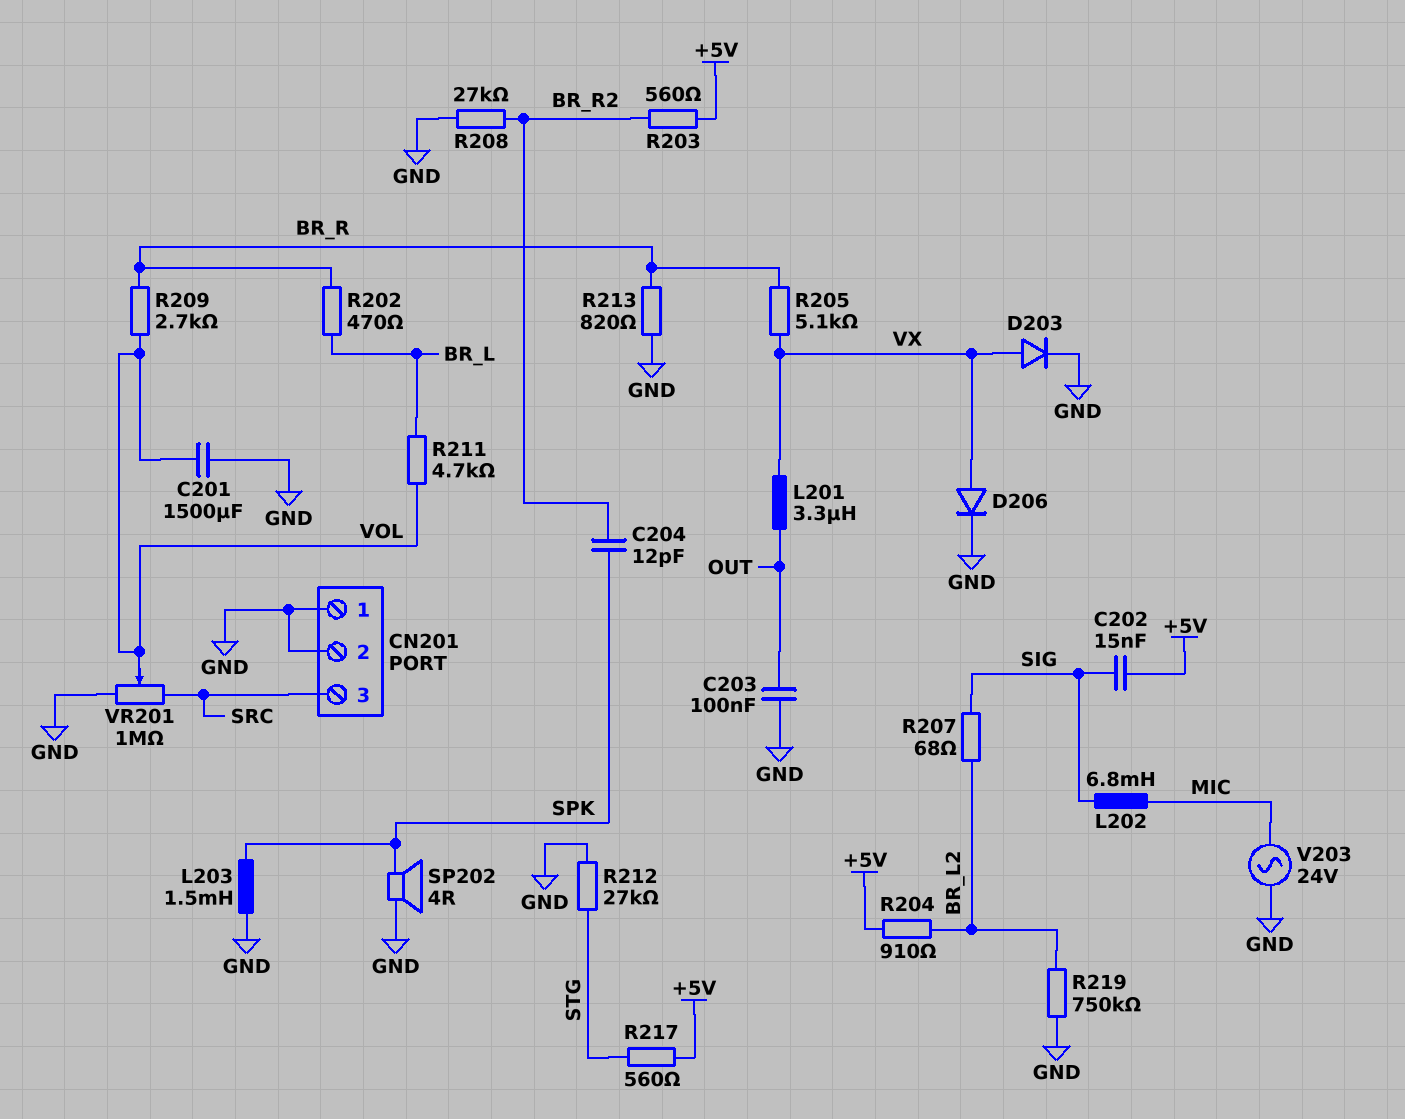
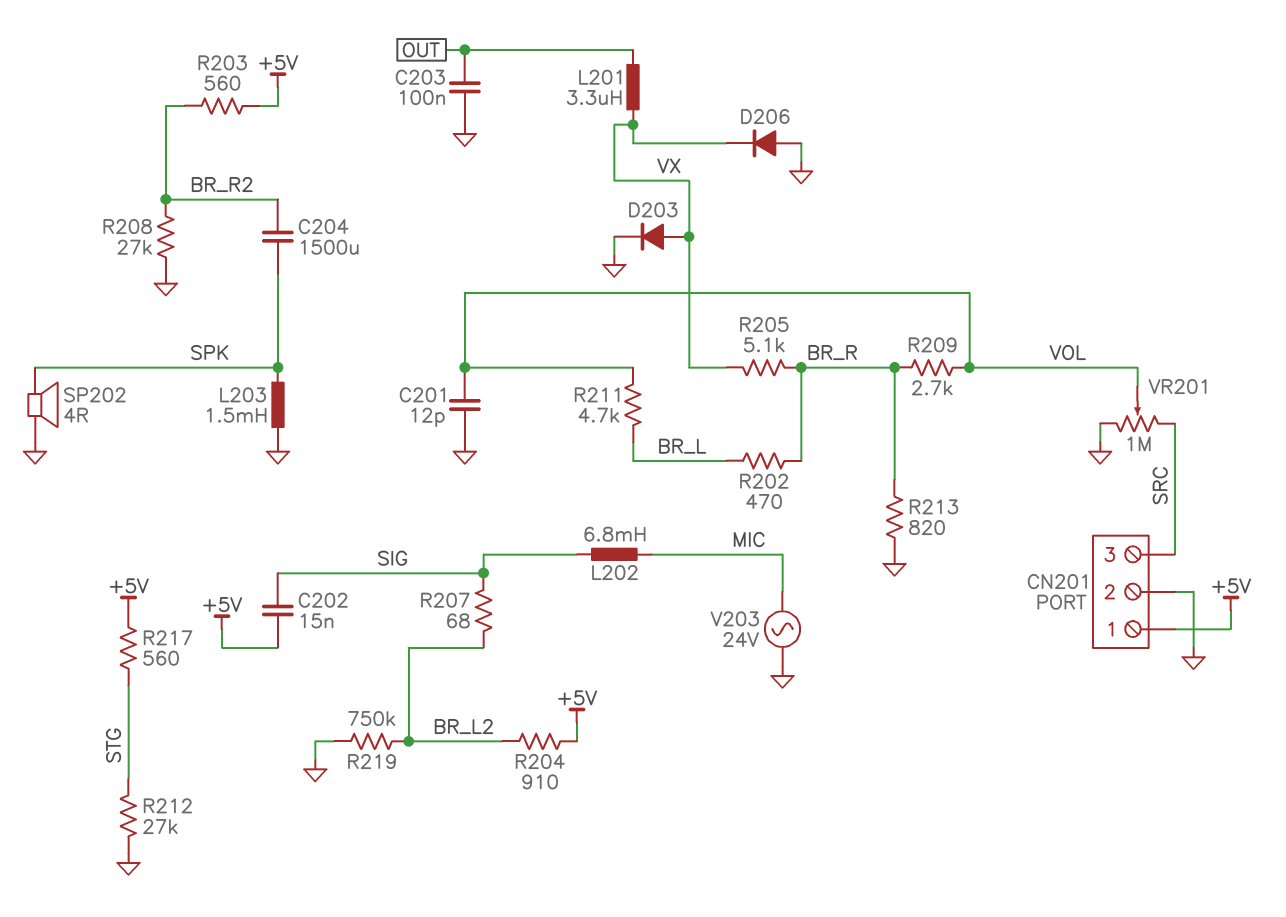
C201: 1500uF (GND, VOL) -> 12pF (GND, VOL)
C204: 12pF (BR_R2, SPK) -> 1500uF (BR_R2, SPK)
CN201 pin 1: GND -> +5V
D206: diode (A VX, K GND) -> diode (A GND, K VX)

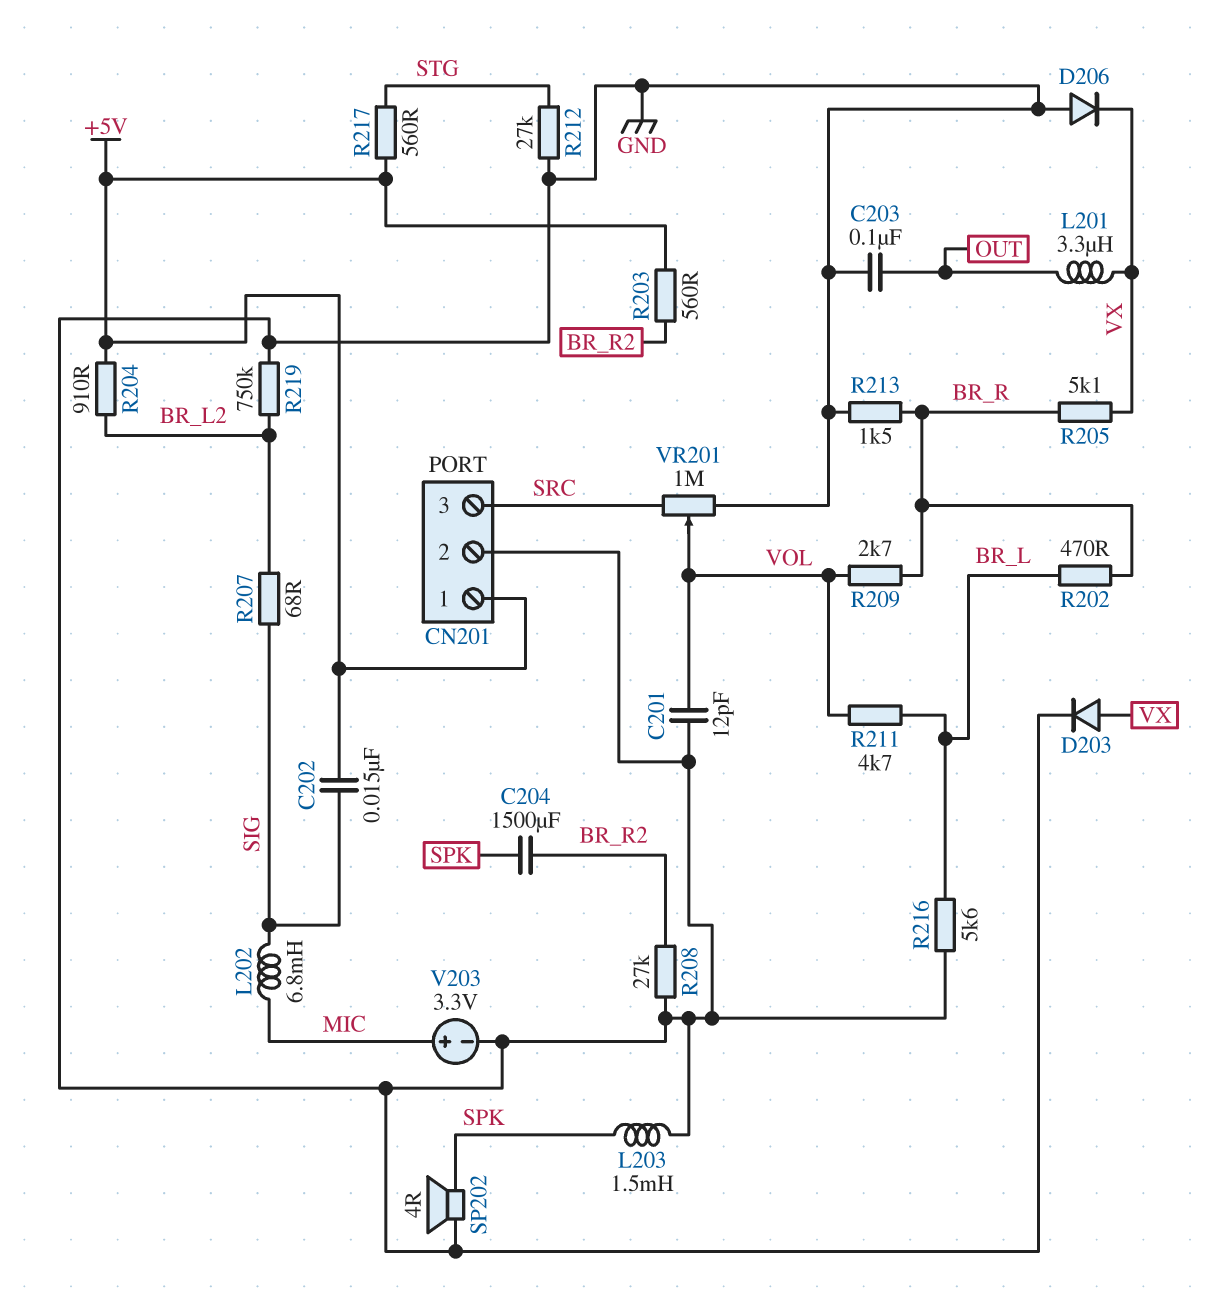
R213: 820 (BR_R, GND) -> 1.5k (BR_R, GND)
R216: none -> 5.6k (BR_L, GND)
V203: AC 24V (GND, MIC) -> 3.3V (plus MIC, minus GND)

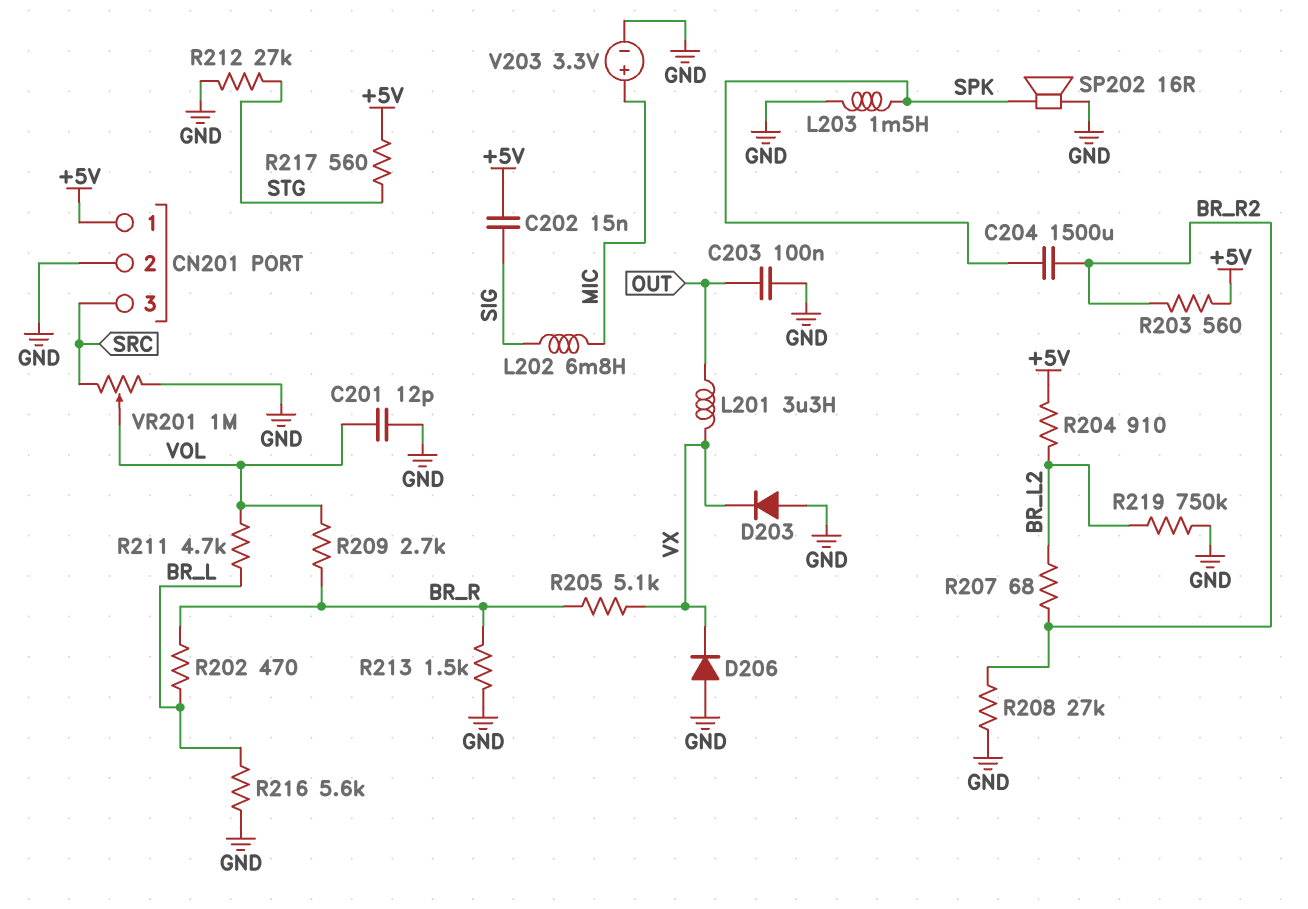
D203: diode (A VX, K GND) -> diode (A GND, K VX)
R207: 68 (BR_L2, SIG) -> 68 (BR_L2, BR_R2)
SP202: speaker 4R (GND, SPK) -> speaker 16R (GND, SPK)

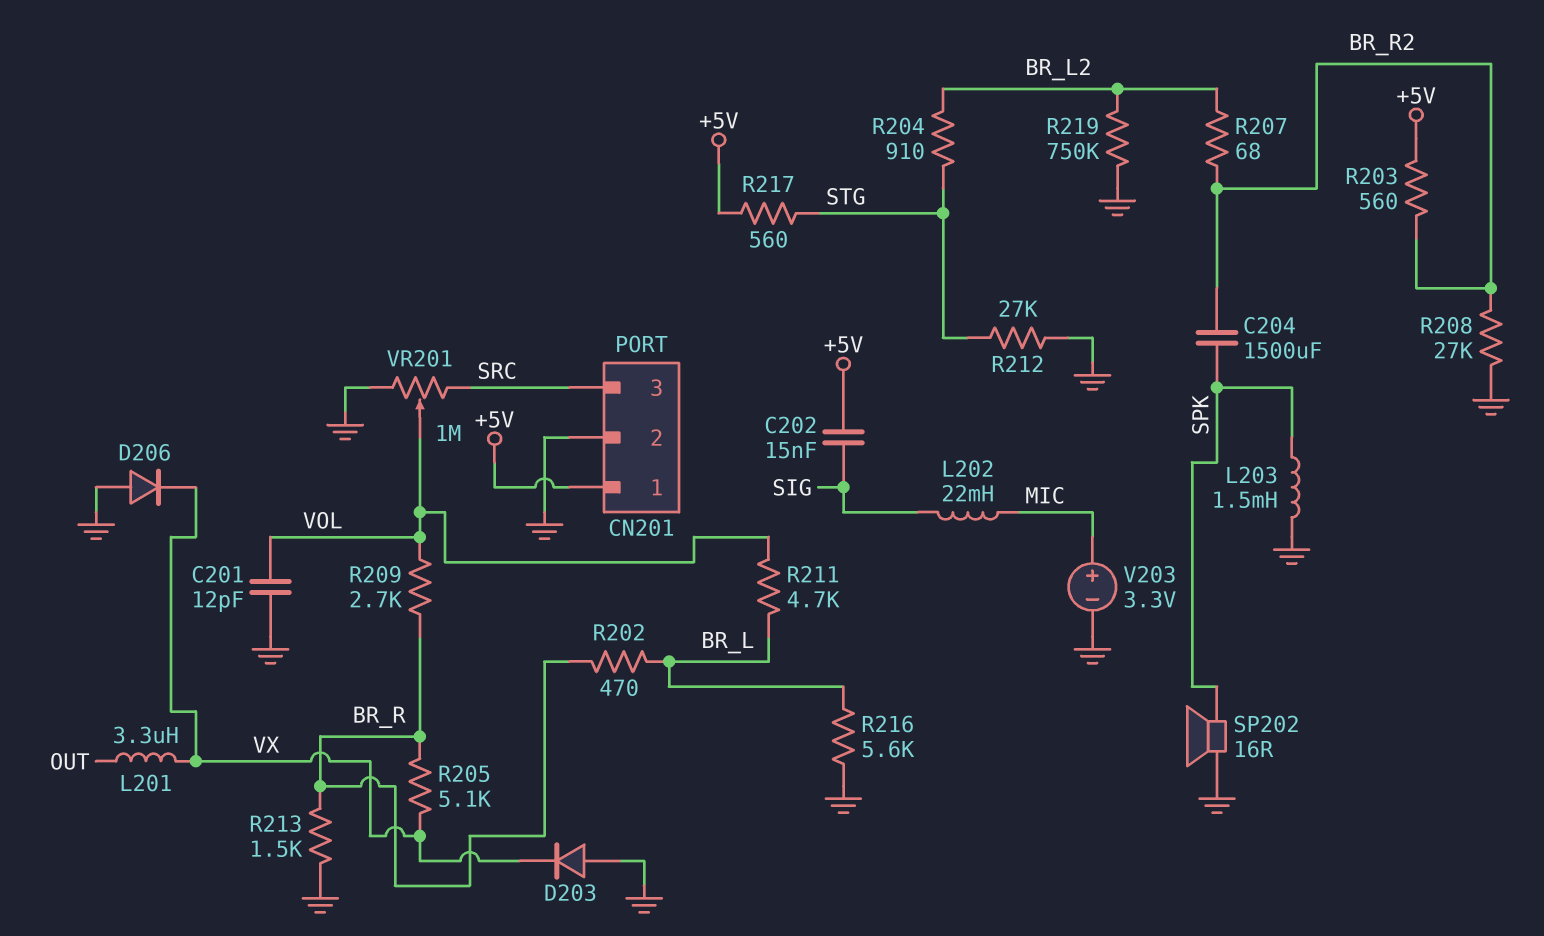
C203: 100nF (GND, OUT) -> none
L202: 6.8mH (MIC, SIG) -> 22mH (MIC, SIG)
R204: 910 (+5V, BR_L2) -> 910 (BR_L2, STG)

